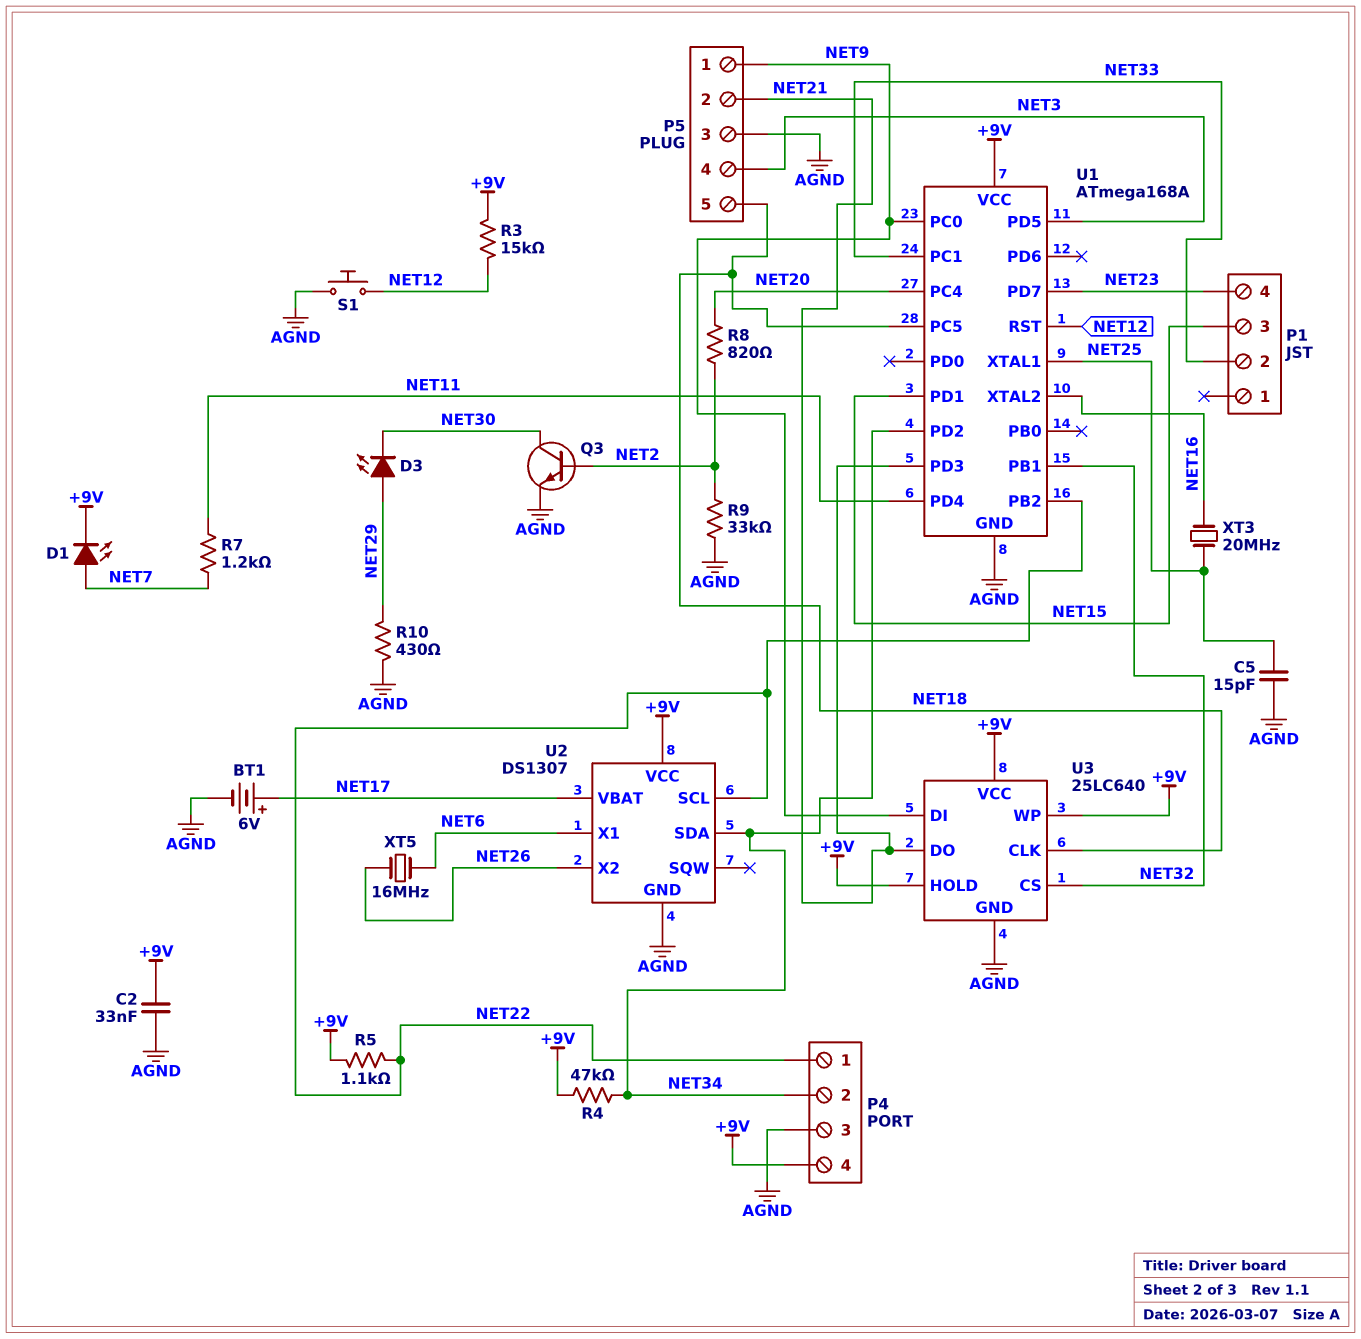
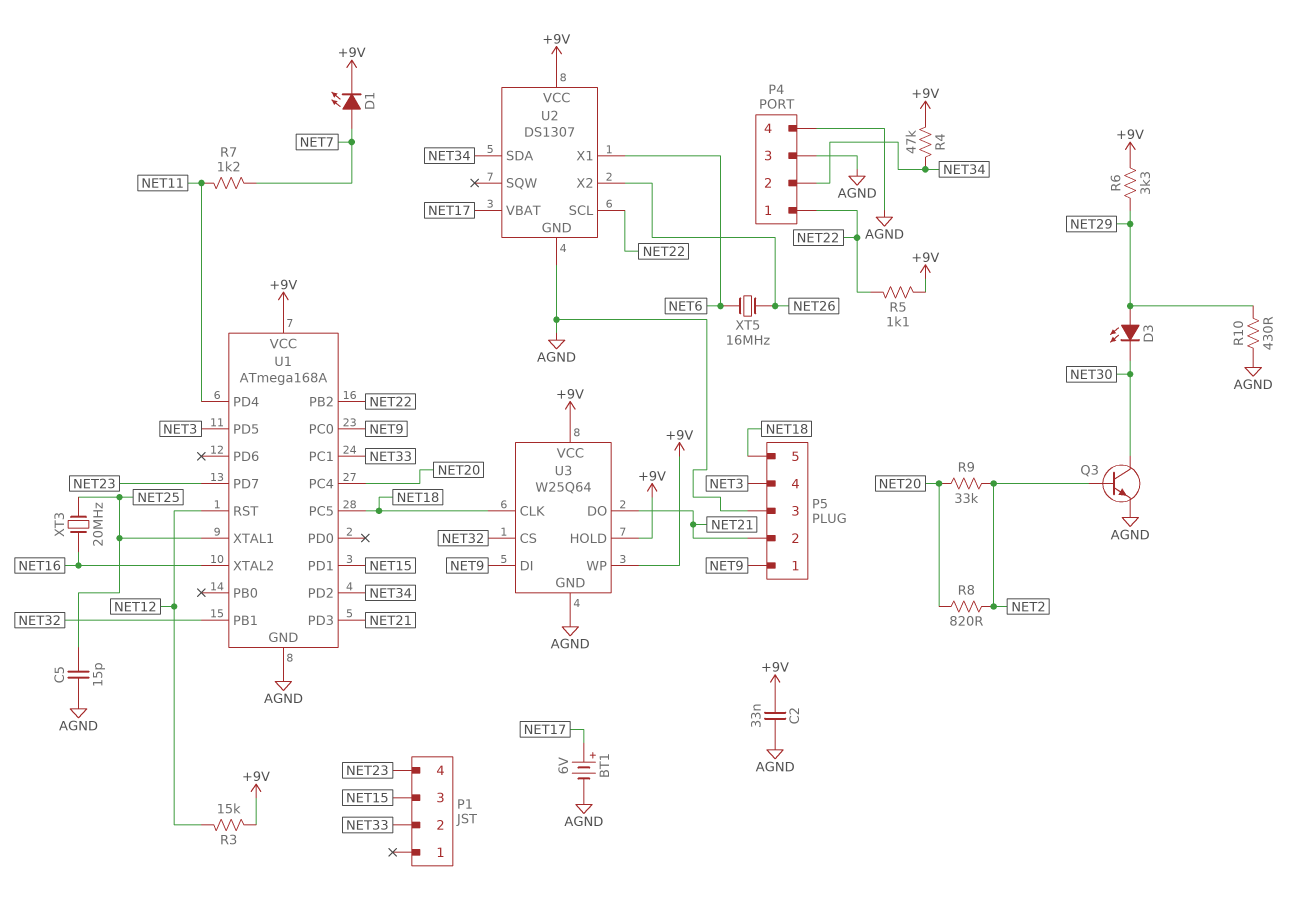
P4 pin 4: +9V -> AGND
R6: none -> 3.3k (+9V, NET29)
R9: 33k (AGND, NET2) -> 33k (NET2, NET20)
S1: button (AGND, NET12) -> none
U3: 25LC640 -> W25Q64

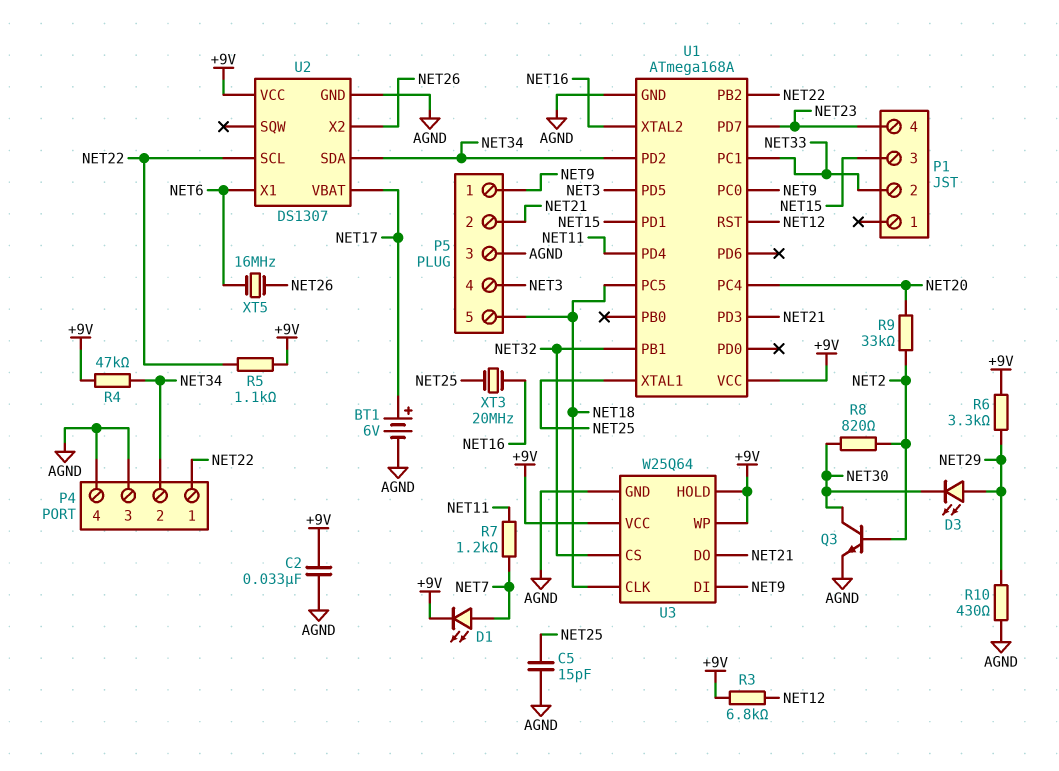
R3: 15k (+9V, NET12) -> 6.8k (+9V, NET12)
R8: 820 (NET2, NET20) -> 820 (NET2, NET30)

